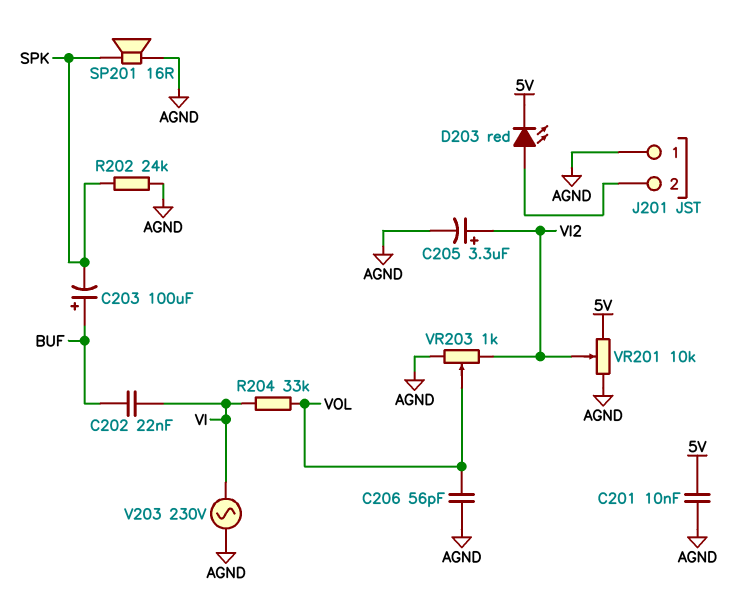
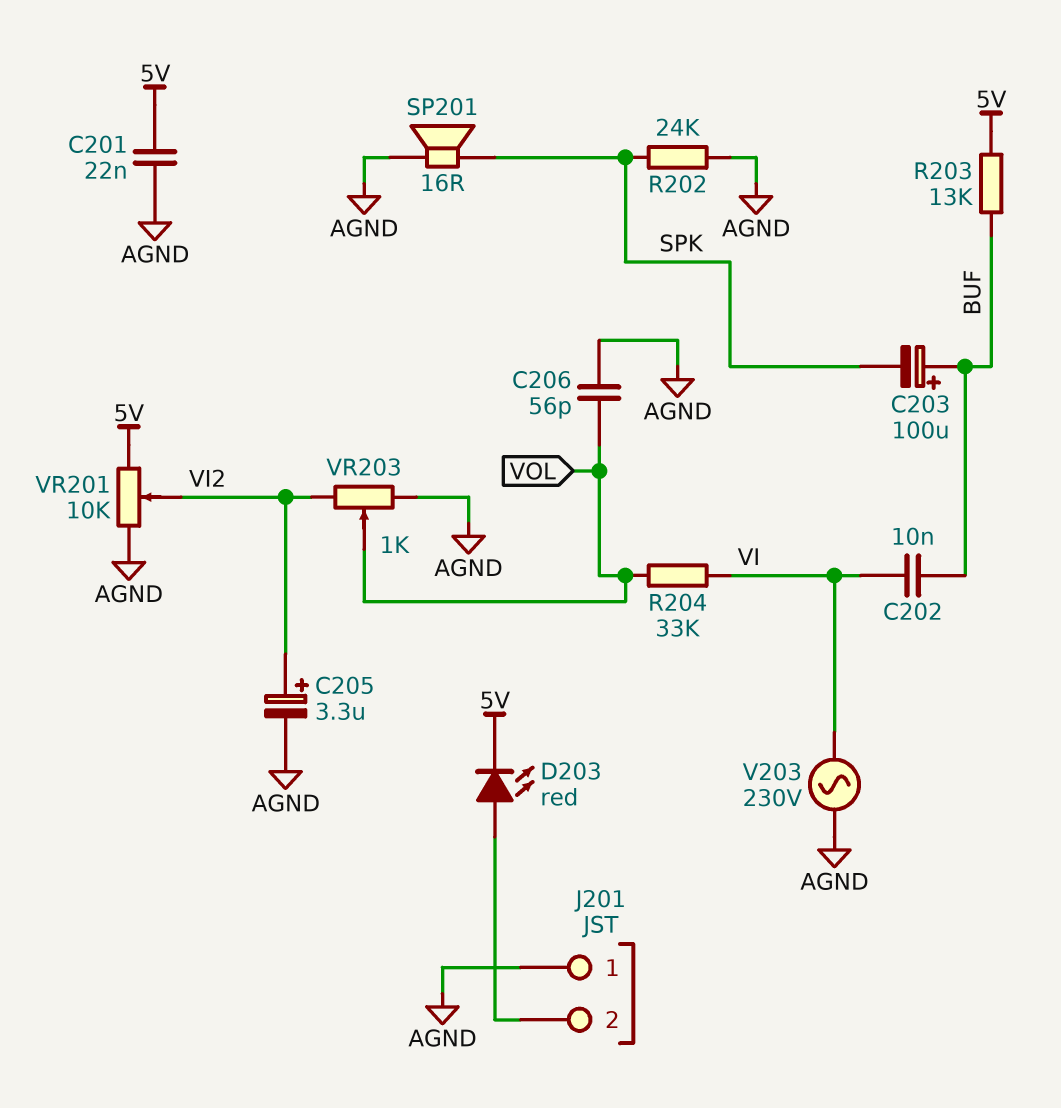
C201: 10nF (5V, AGND) -> 22nF (5V, AGND)
C202: 22nF (BUF, VI) -> 10nF (BUF, VI)
R203: none -> 13k (5V, BUF)

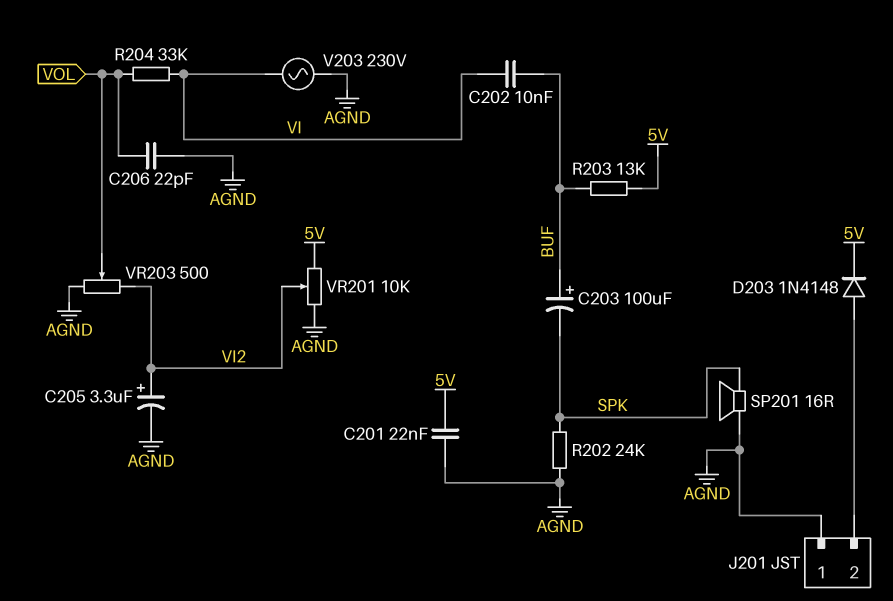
C206: 56pF (AGND, VOL) -> 22pF (AGND, VOL)
D203: LED red (A J201/2, K 5V) -> diode 1N4148 (A J201/2, K 5V)
VR203: 1k (AGND, VI2, wiper VOL) -> 500 (AGND, VI2, wiper VOL)

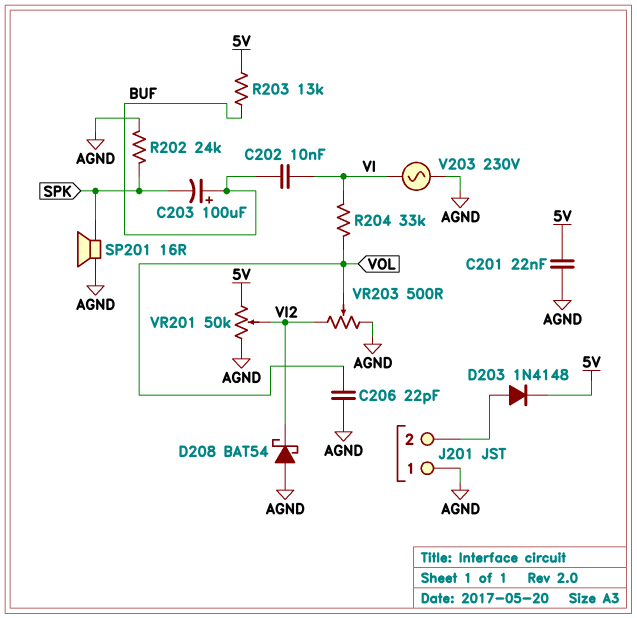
C205: 3.3uF (plus VI2, minus AGND) -> none
D208: none -> schottky BAT54 (A AGND, K VI2)
VR201: 10k (5V, AGND, wiper VI2) -> 50k (5V, AGND, wiper VI2)

